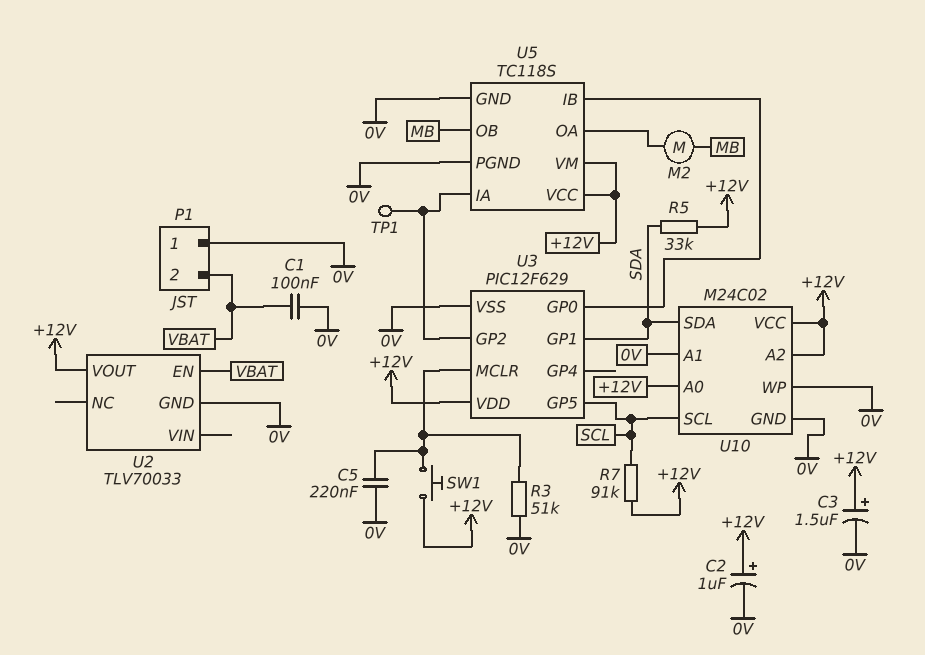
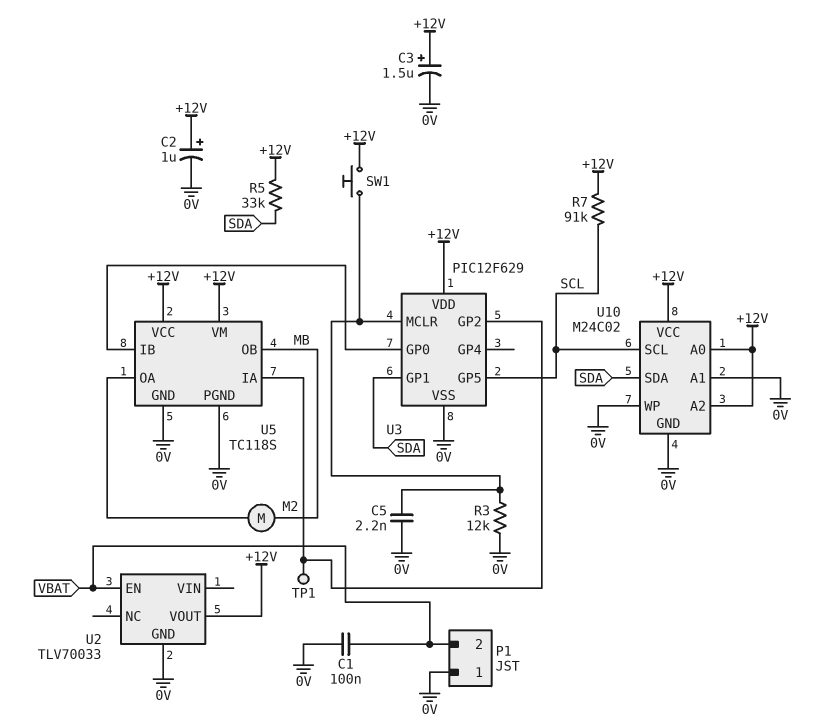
C5: 220nF (0V, U3/MCLR) -> 2.2nF (0V, U3/MCLR)
R3: 51k (0V, U3/MCLR) -> 12k (0V, U3/MCLR)

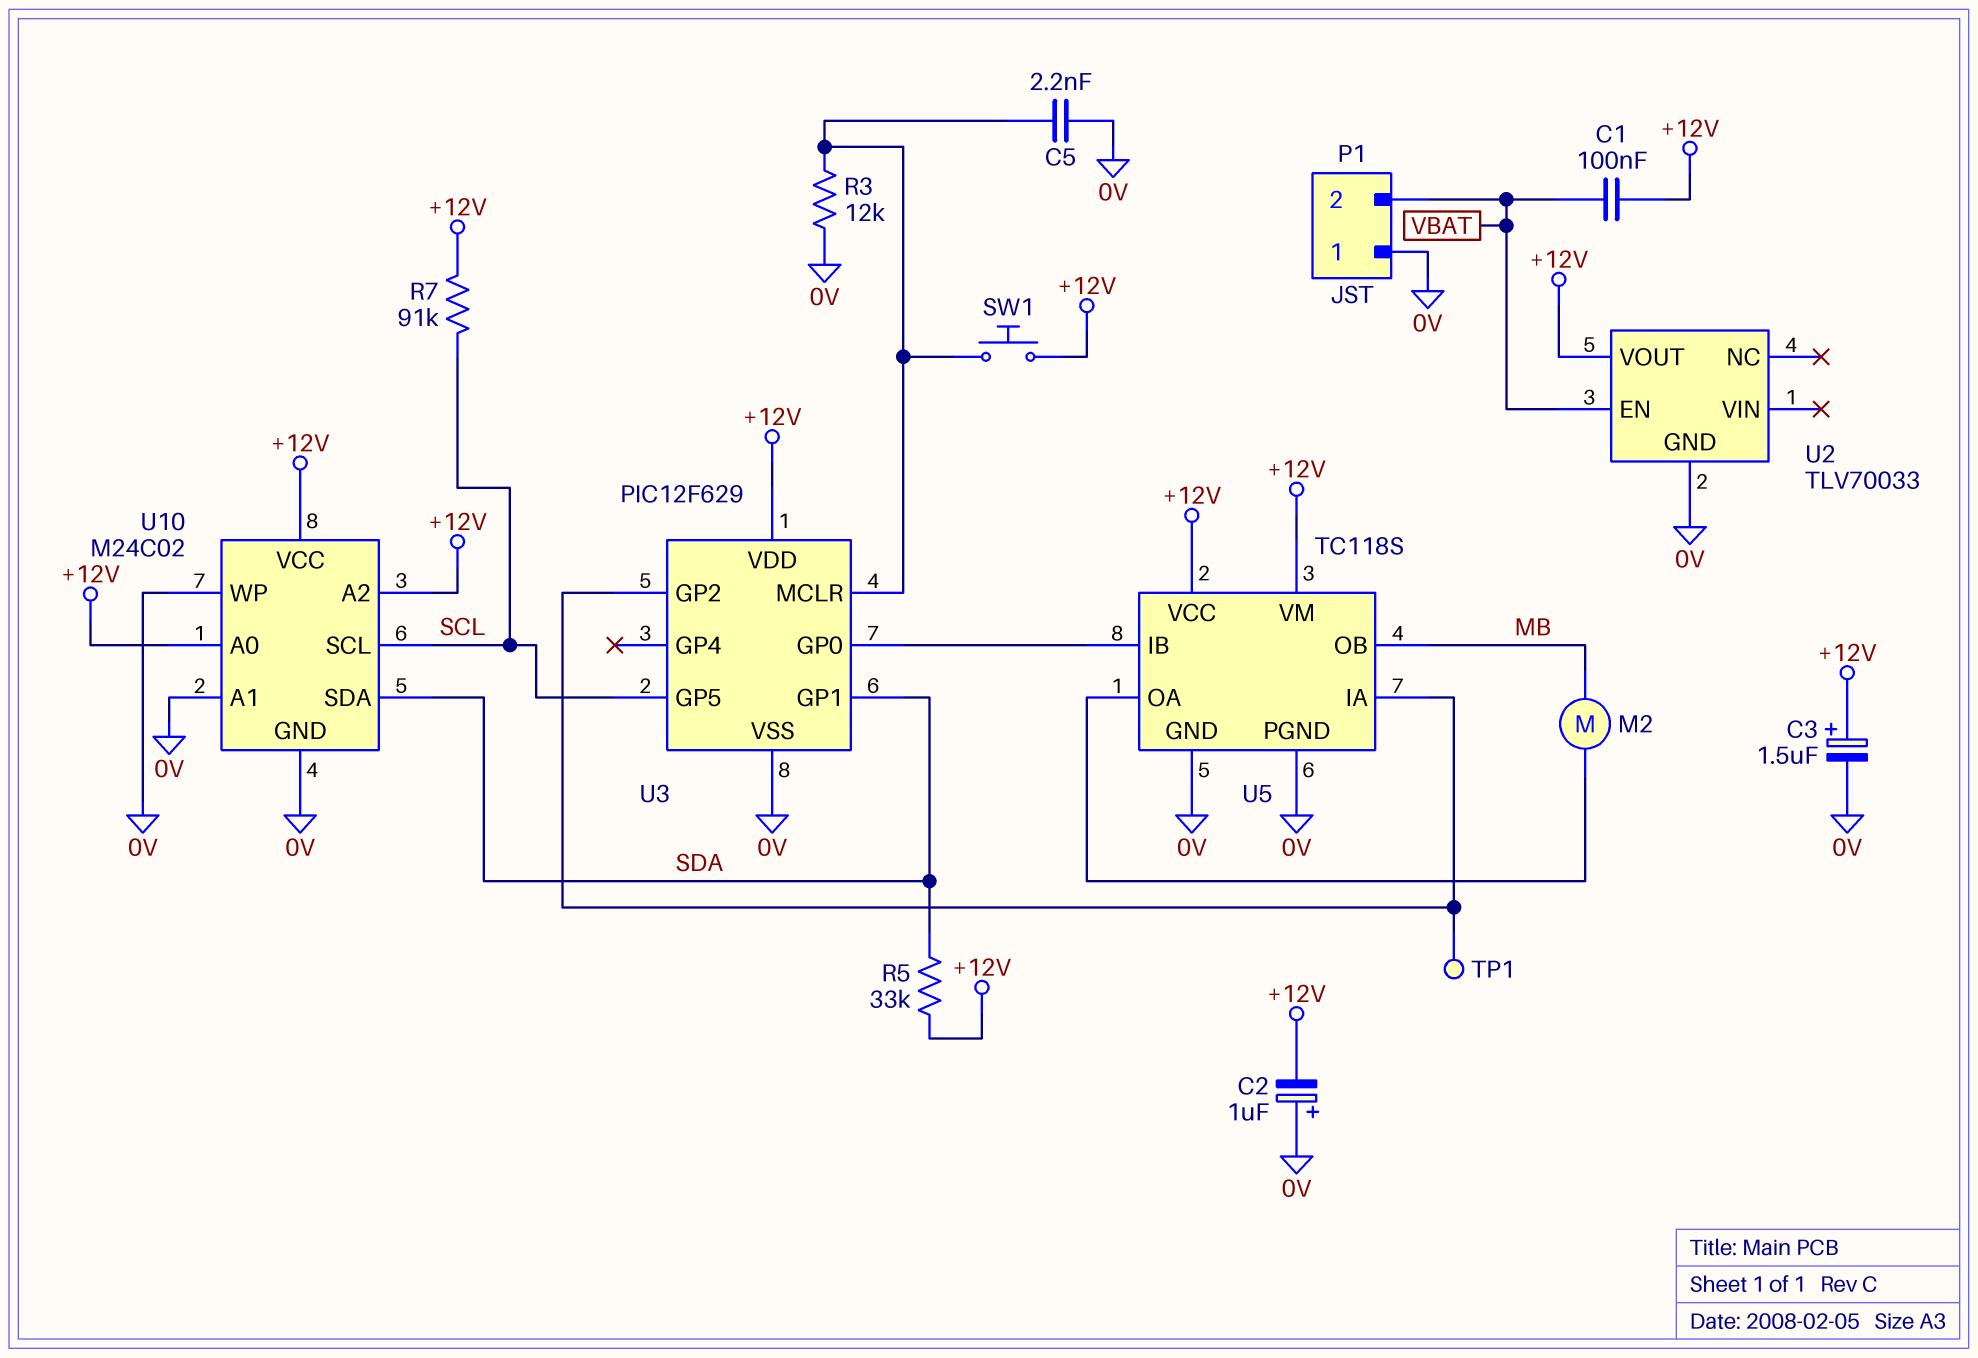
C1: 100nF (0V, VBAT) -> 100nF (+12V, VBAT)
C2: 1uF (plus +12V, minus 0V) -> 1uF (plus 0V, minus +12V)

